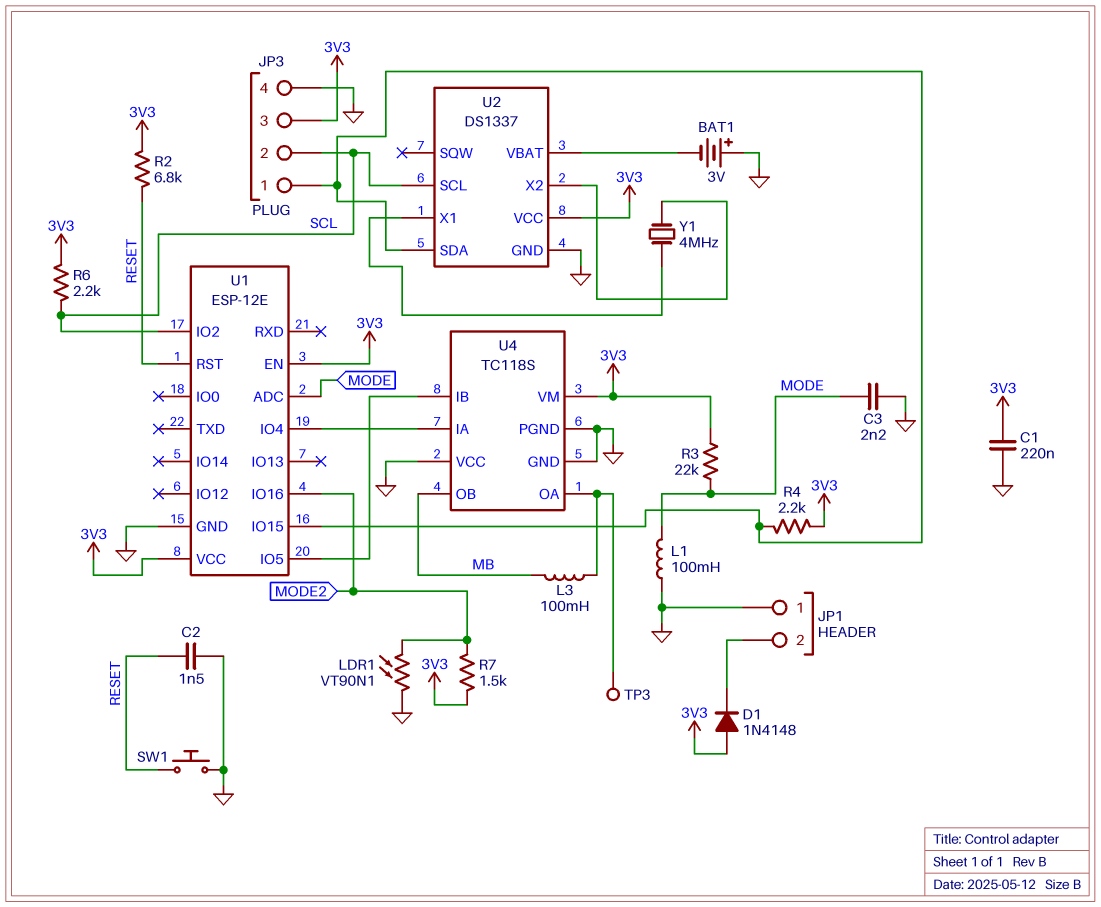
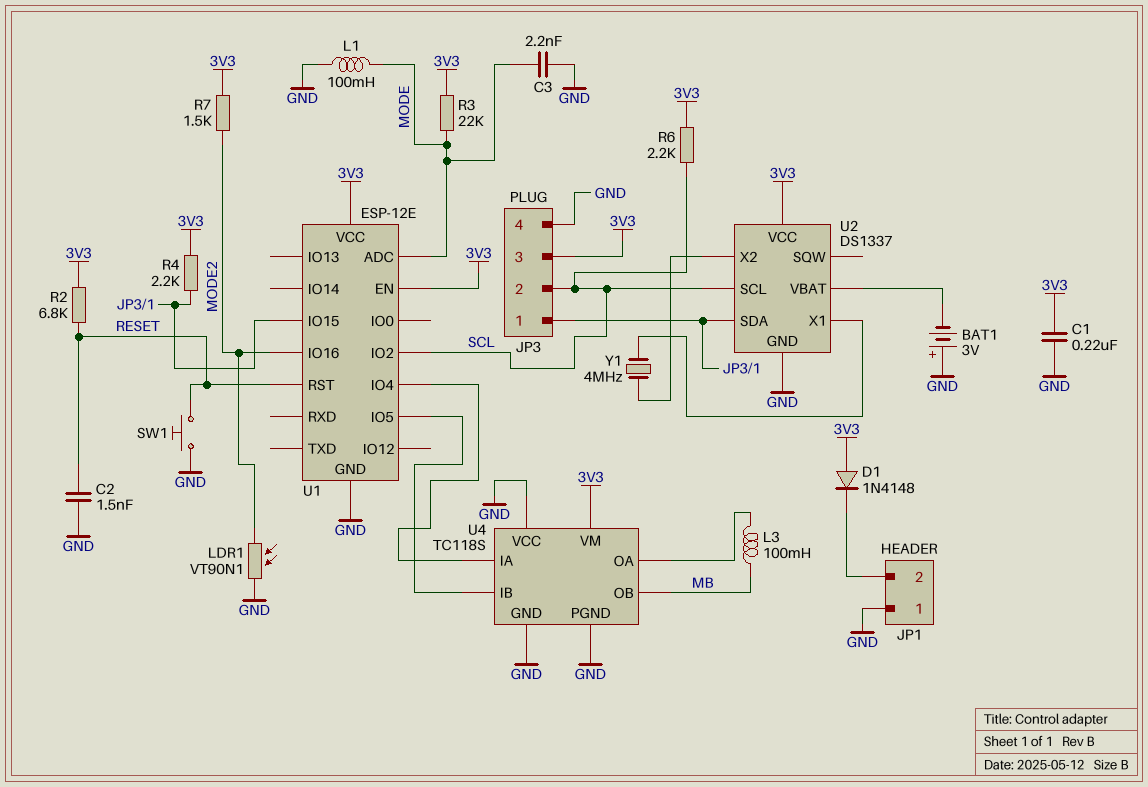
TP3: test point (U4/OA) -> none

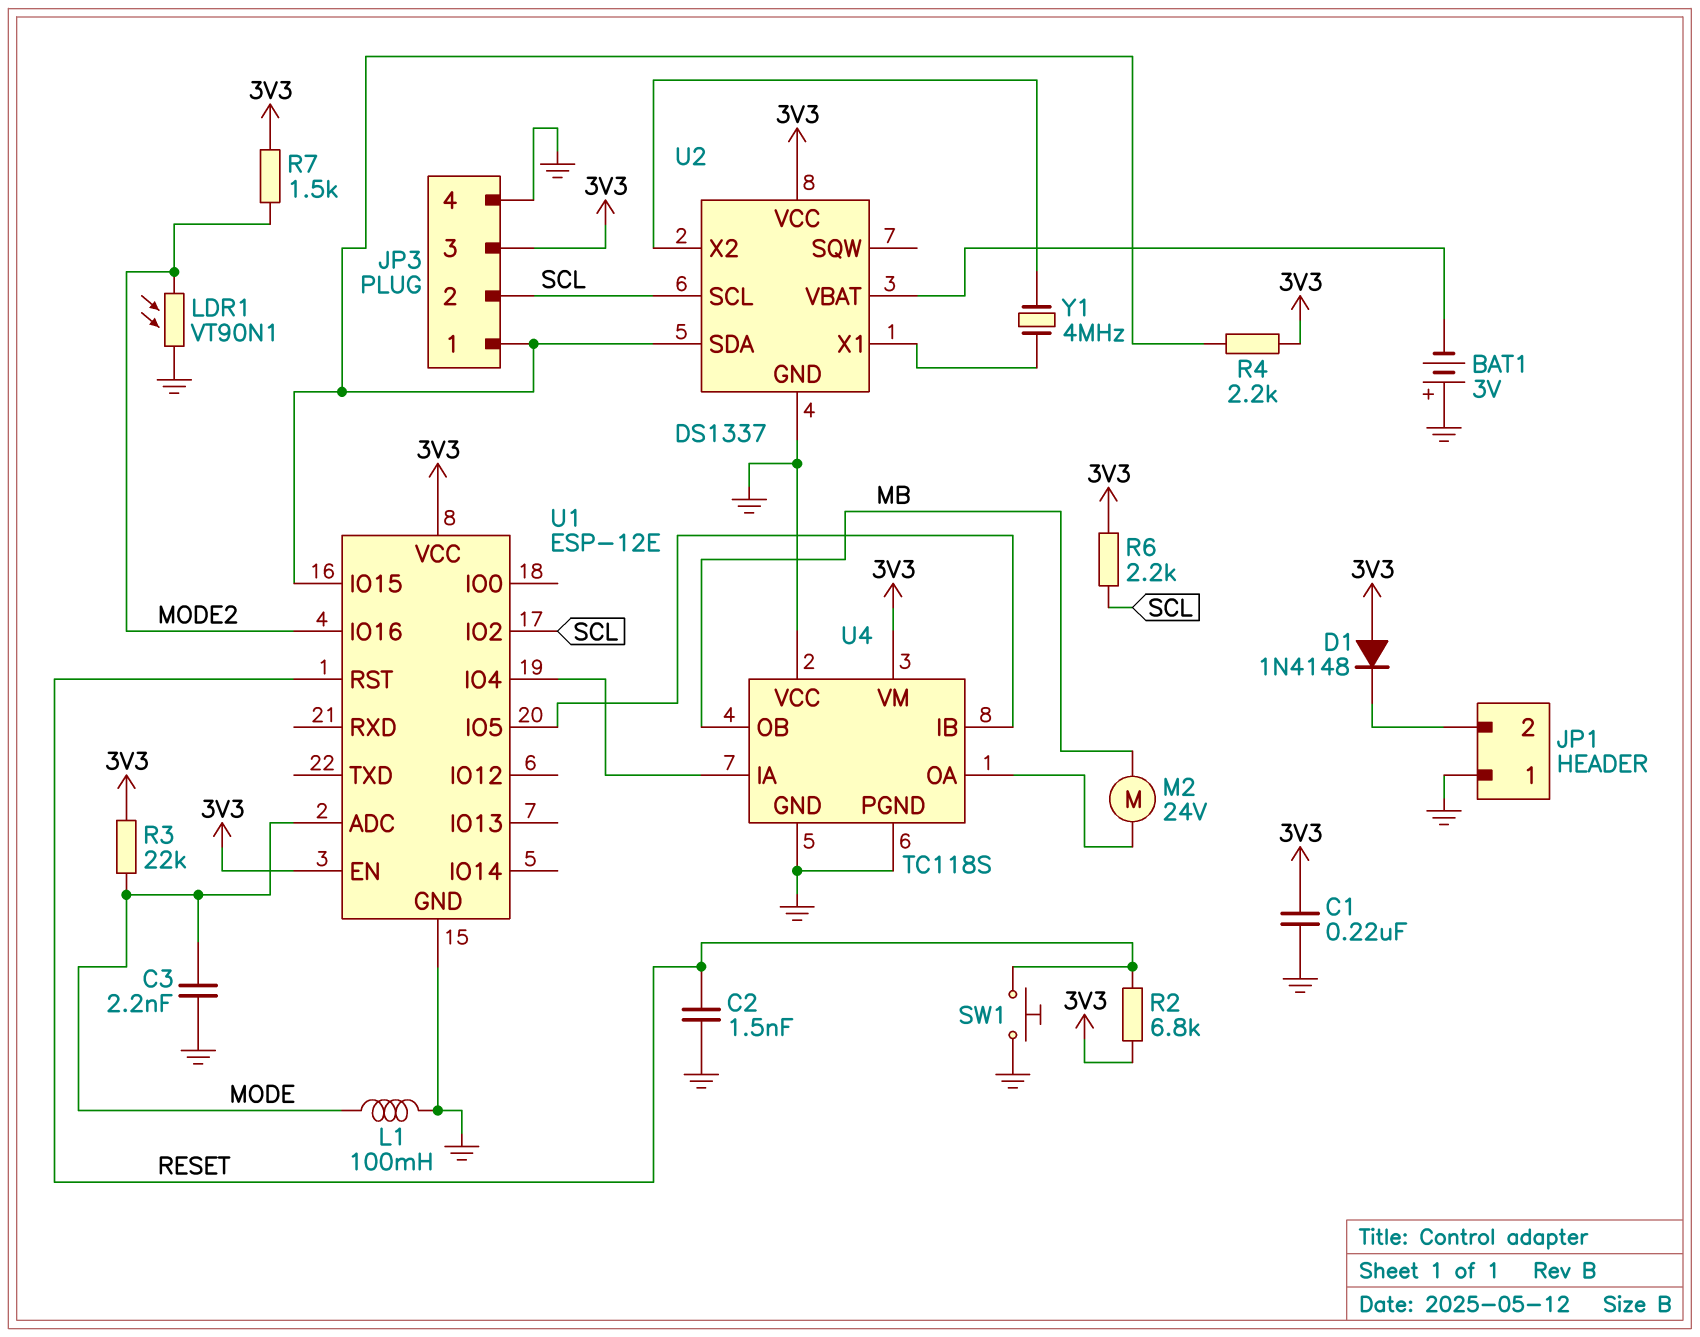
L3: 100mH (MB, U4/OA) -> none
M2: none -> motor 24V (MB, U4/OA)

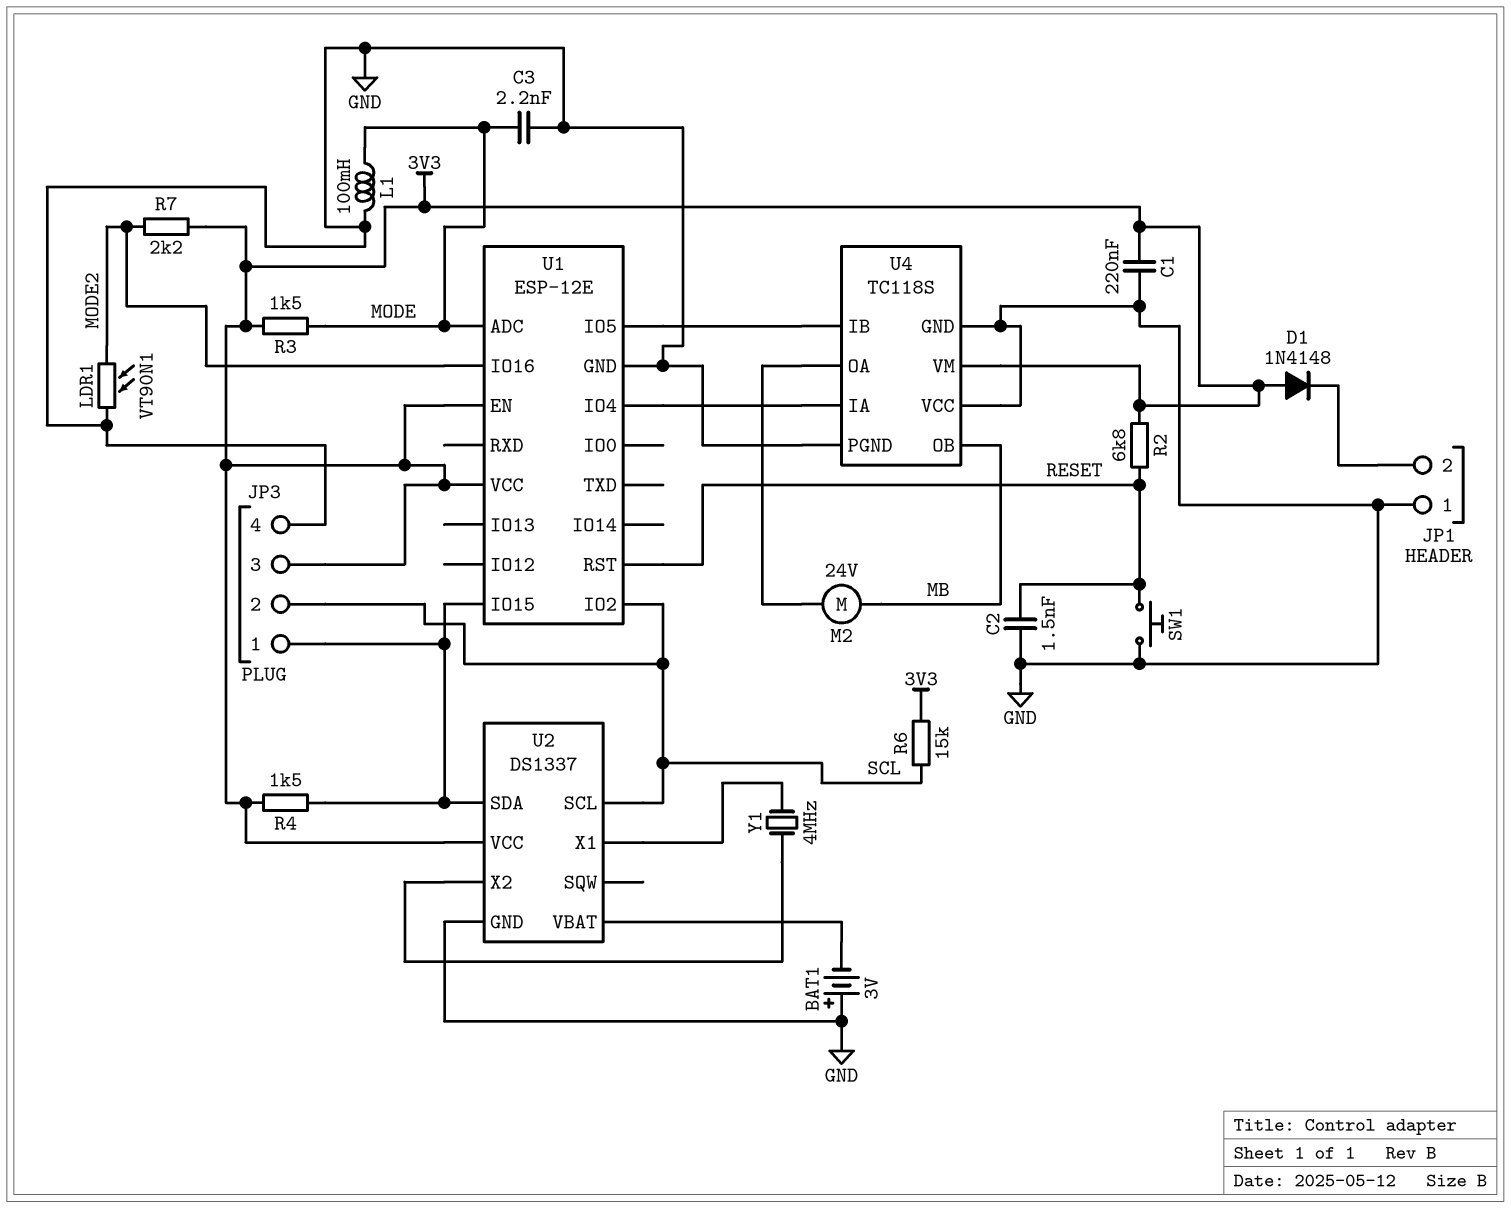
R3: 22k (3V3, MODE) -> 1.5k (3V3, MODE)
R4: 2.2k (3V3, JP3/1) -> 1.5k (3V3, JP3/1)
R6: 2.2k (3V3, SCL) -> 15k (3V3, SCL)
R7: 1.5k (3V3, MODE2) -> 2.2k (3V3, MODE2)

